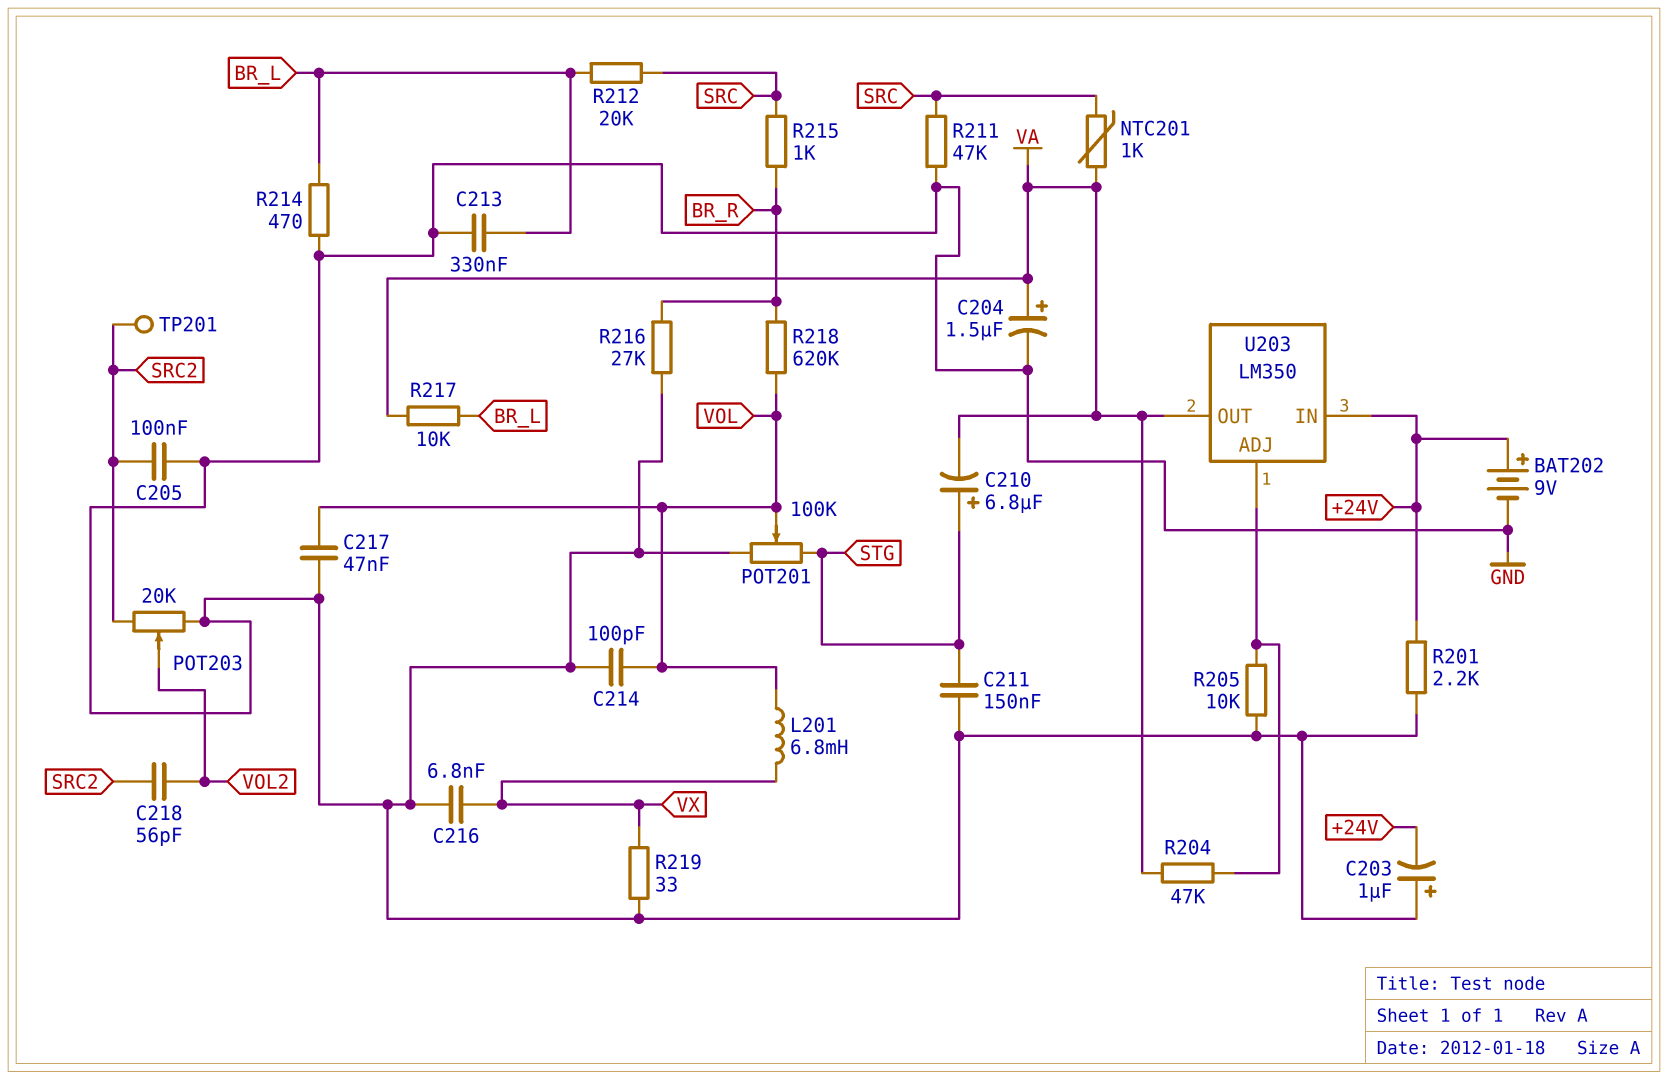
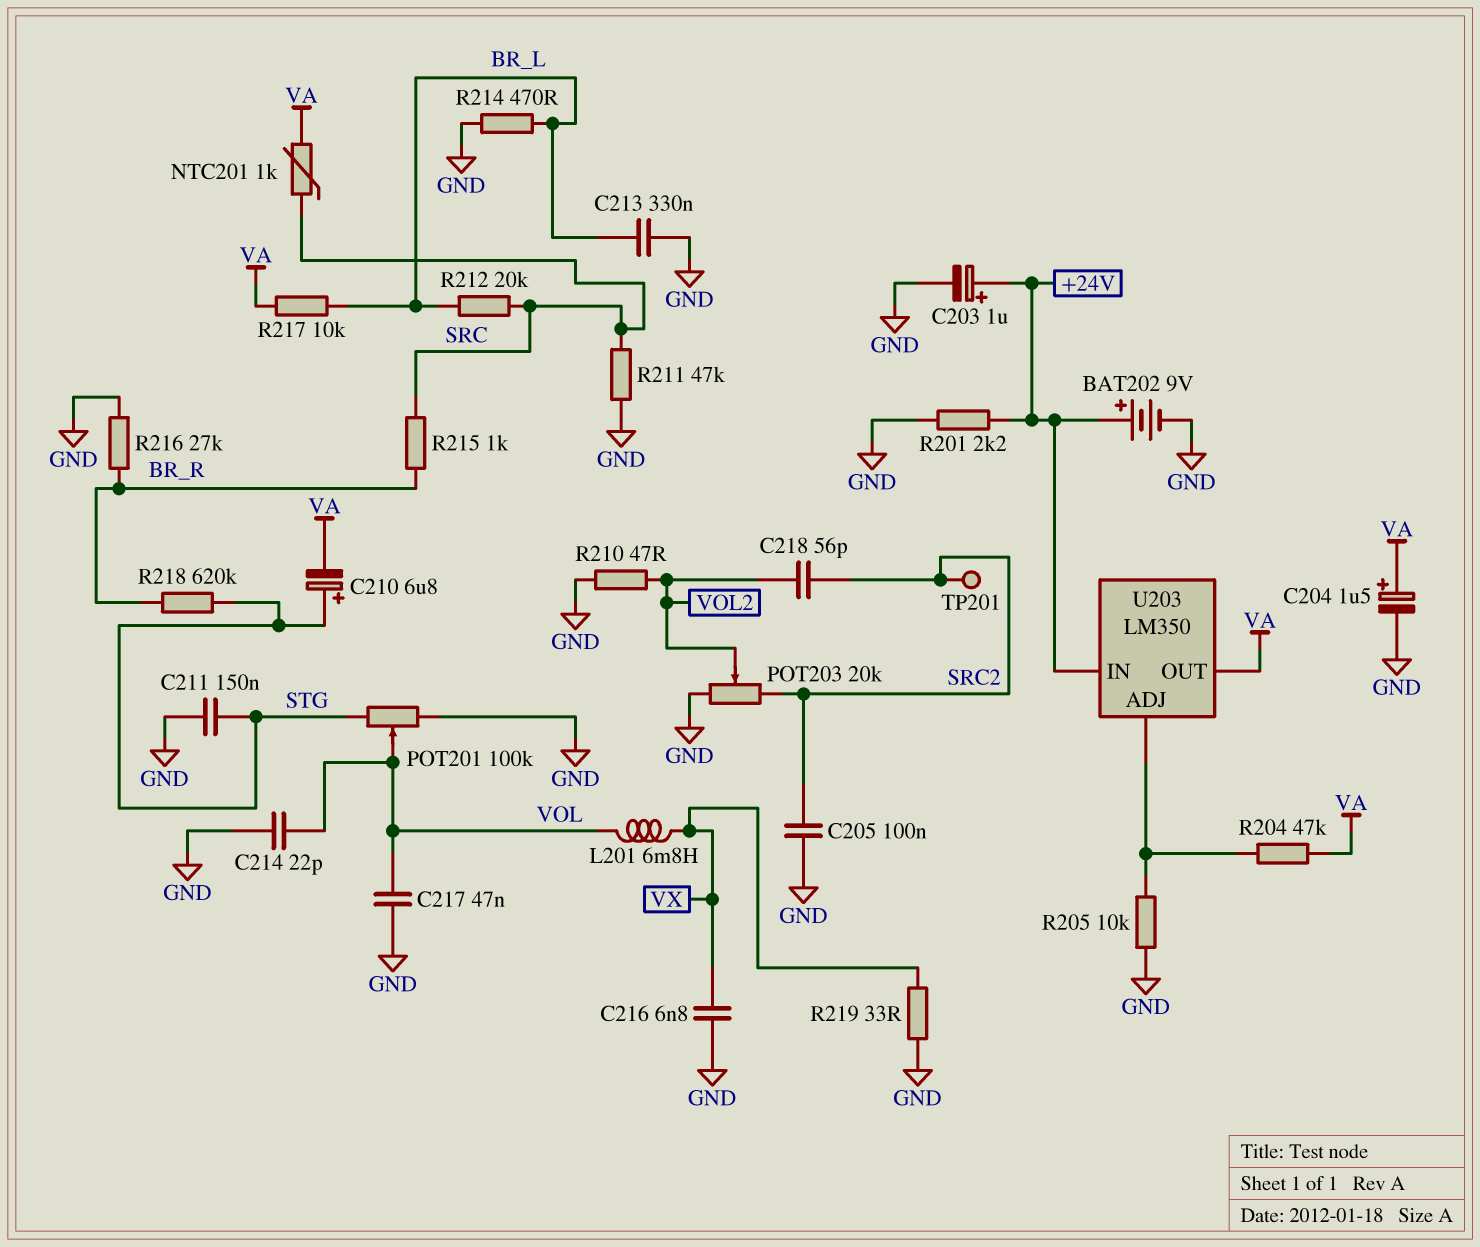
C203: 1uF (plus GND, minus +24V) -> 1uF (plus +24V, minus GND)
C214: 100pF (GND, VOL) -> 22pF (GND, VOL)
R210: none -> 47 (GND, VOL2)
R218: 620k (BR_R, VOL) -> 620k (BR_R, STG)

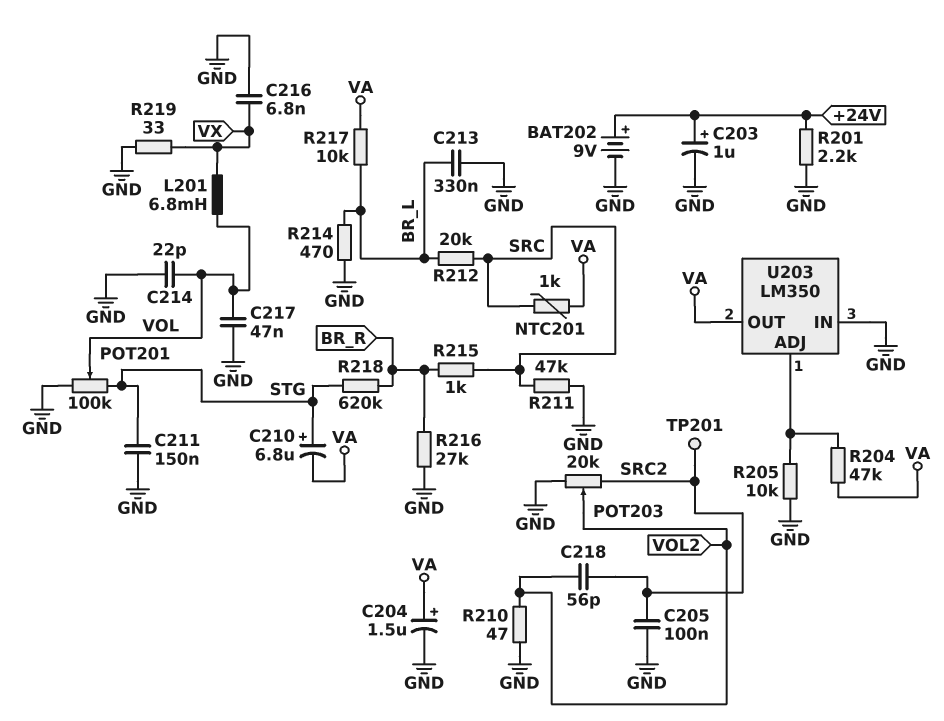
U203 pin IN: +24V -> GND

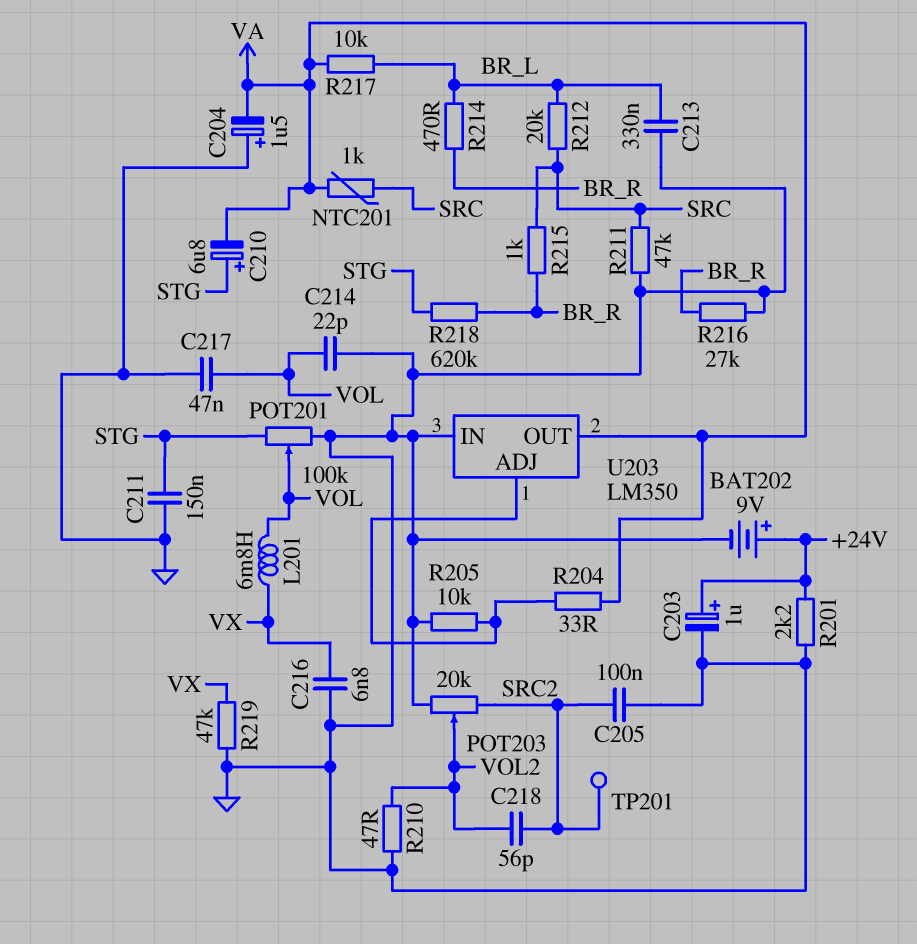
C204: 1.5uF (plus VA, minus GND) -> 1.5uF (plus GND, minus VA)
R204: 47k (U203/ADJ, VA) -> 33 (U203/ADJ, VA)
R214: 470 (BR_L, GND) -> 470 (BR_L, BR_R)
R219: 33 (GND, VX) -> 47k (GND, VX)

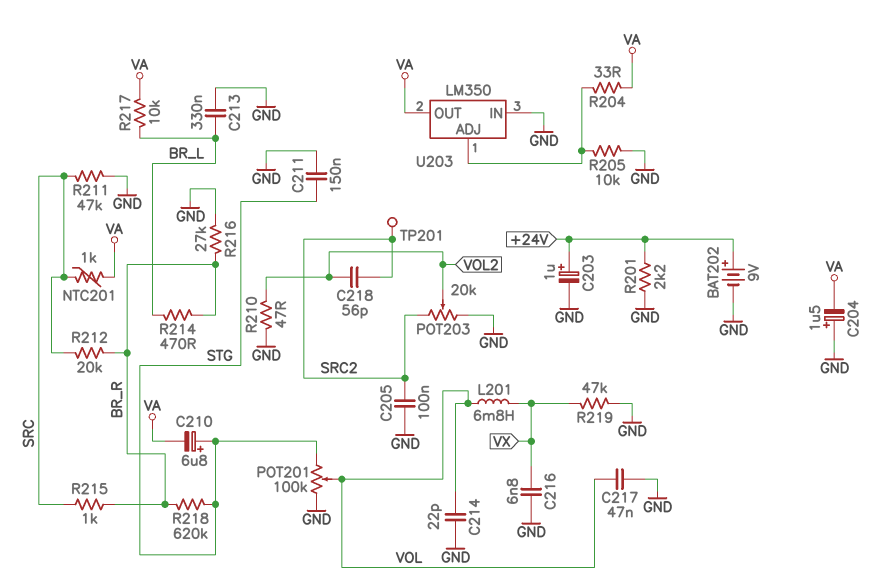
R212: 20k (BR_L, SRC) -> 20k (BR_R, SRC)

